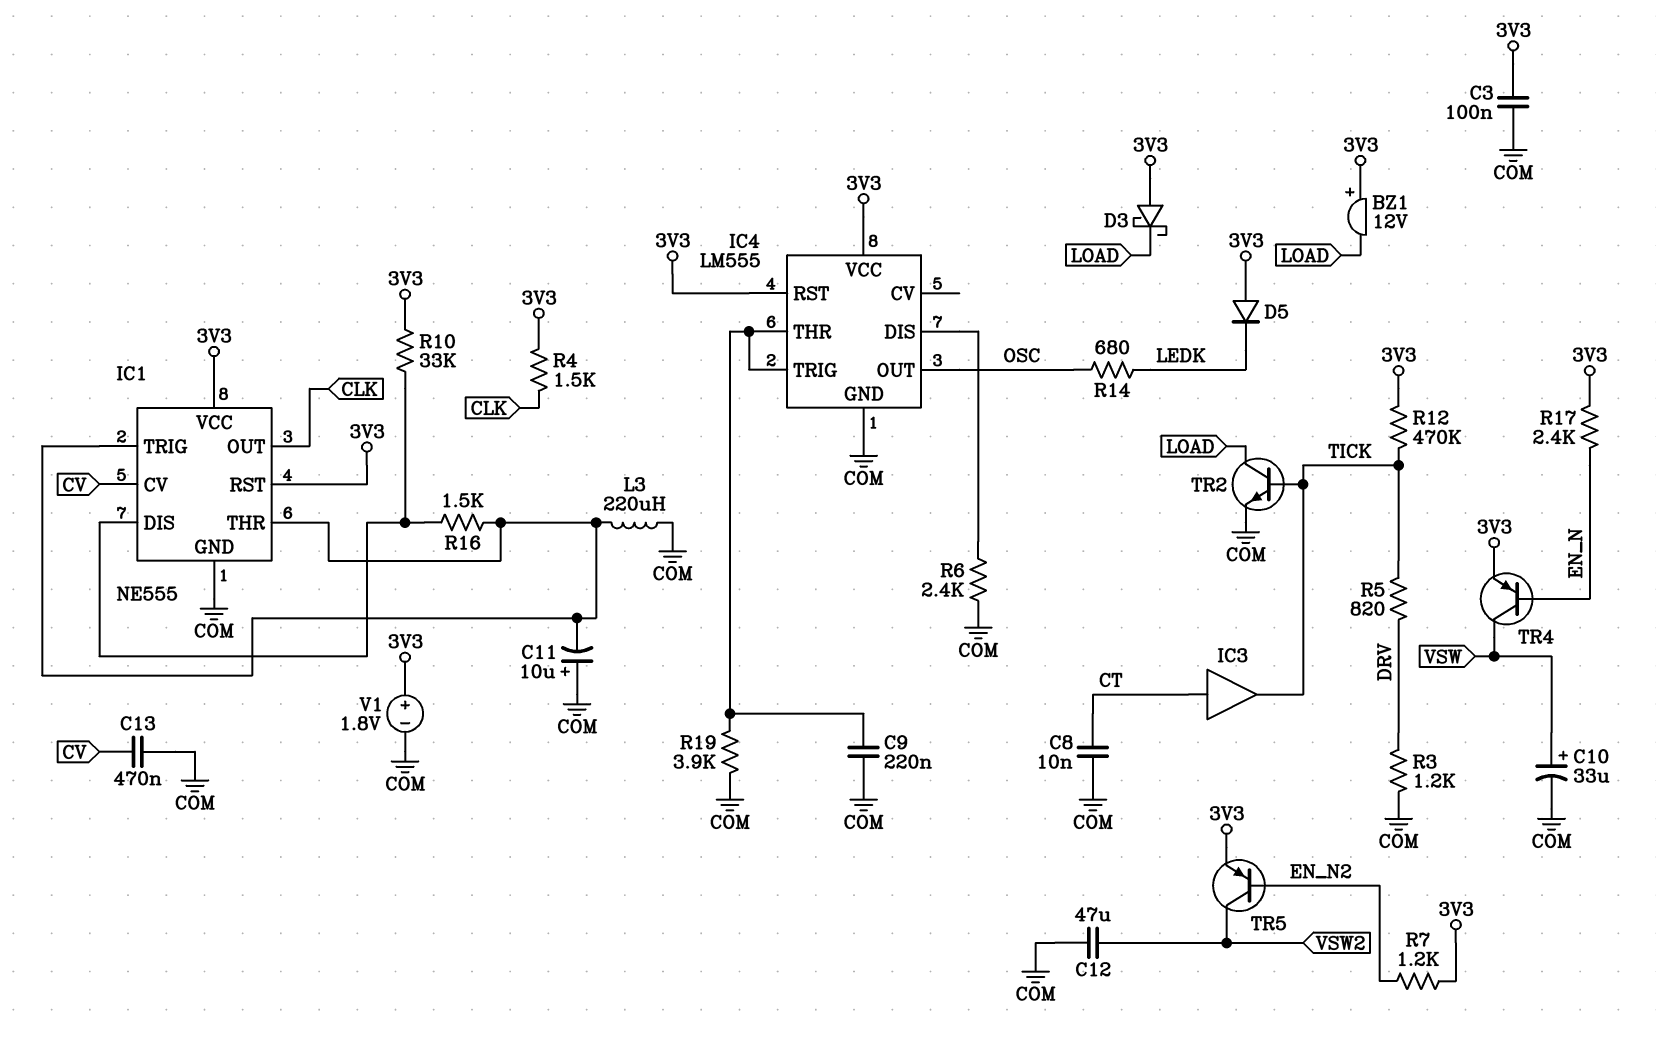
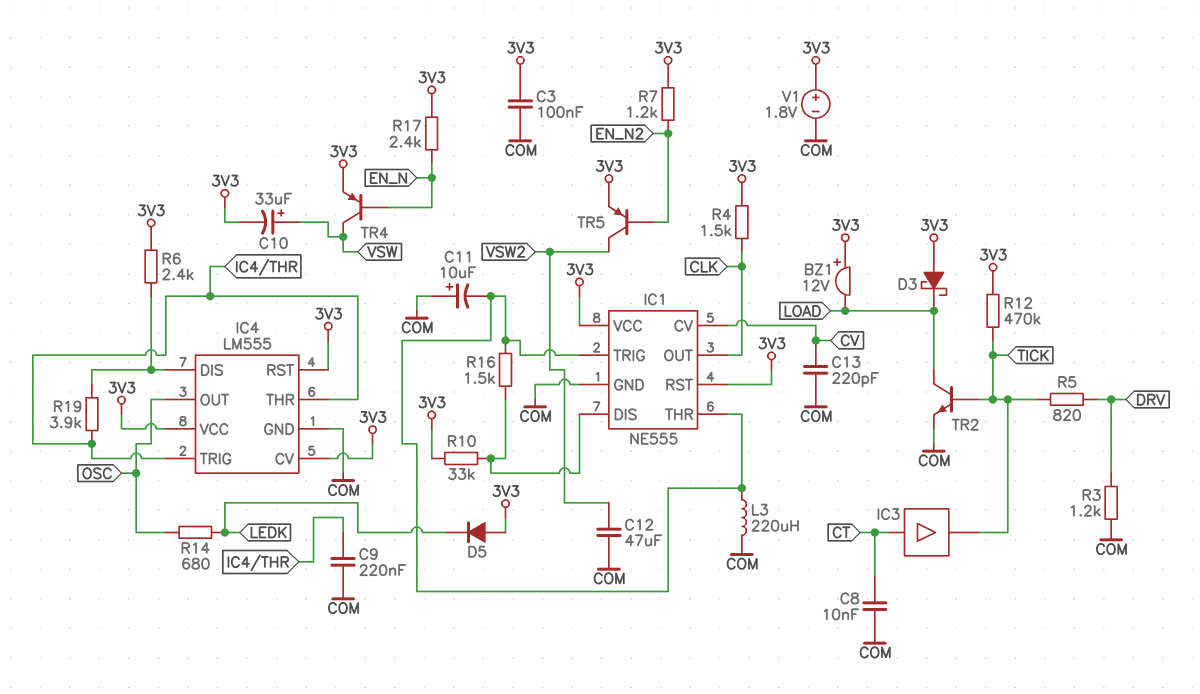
C10: 33uF (plus VSW, minus COM) -> 33uF (plus VSW, minus 3V3)
C13: 470nF (COM, CV) -> 220pF (COM, CV)
IC4 pin CV: none -> 3V3
R6: 2.4k (COM, IC4/DIS) -> 2.4k (3V3, IC4/DIS)
R19: 3.9k (COM, IC4/THR) -> 3.9k (IC4/DIS, IC4/THR)

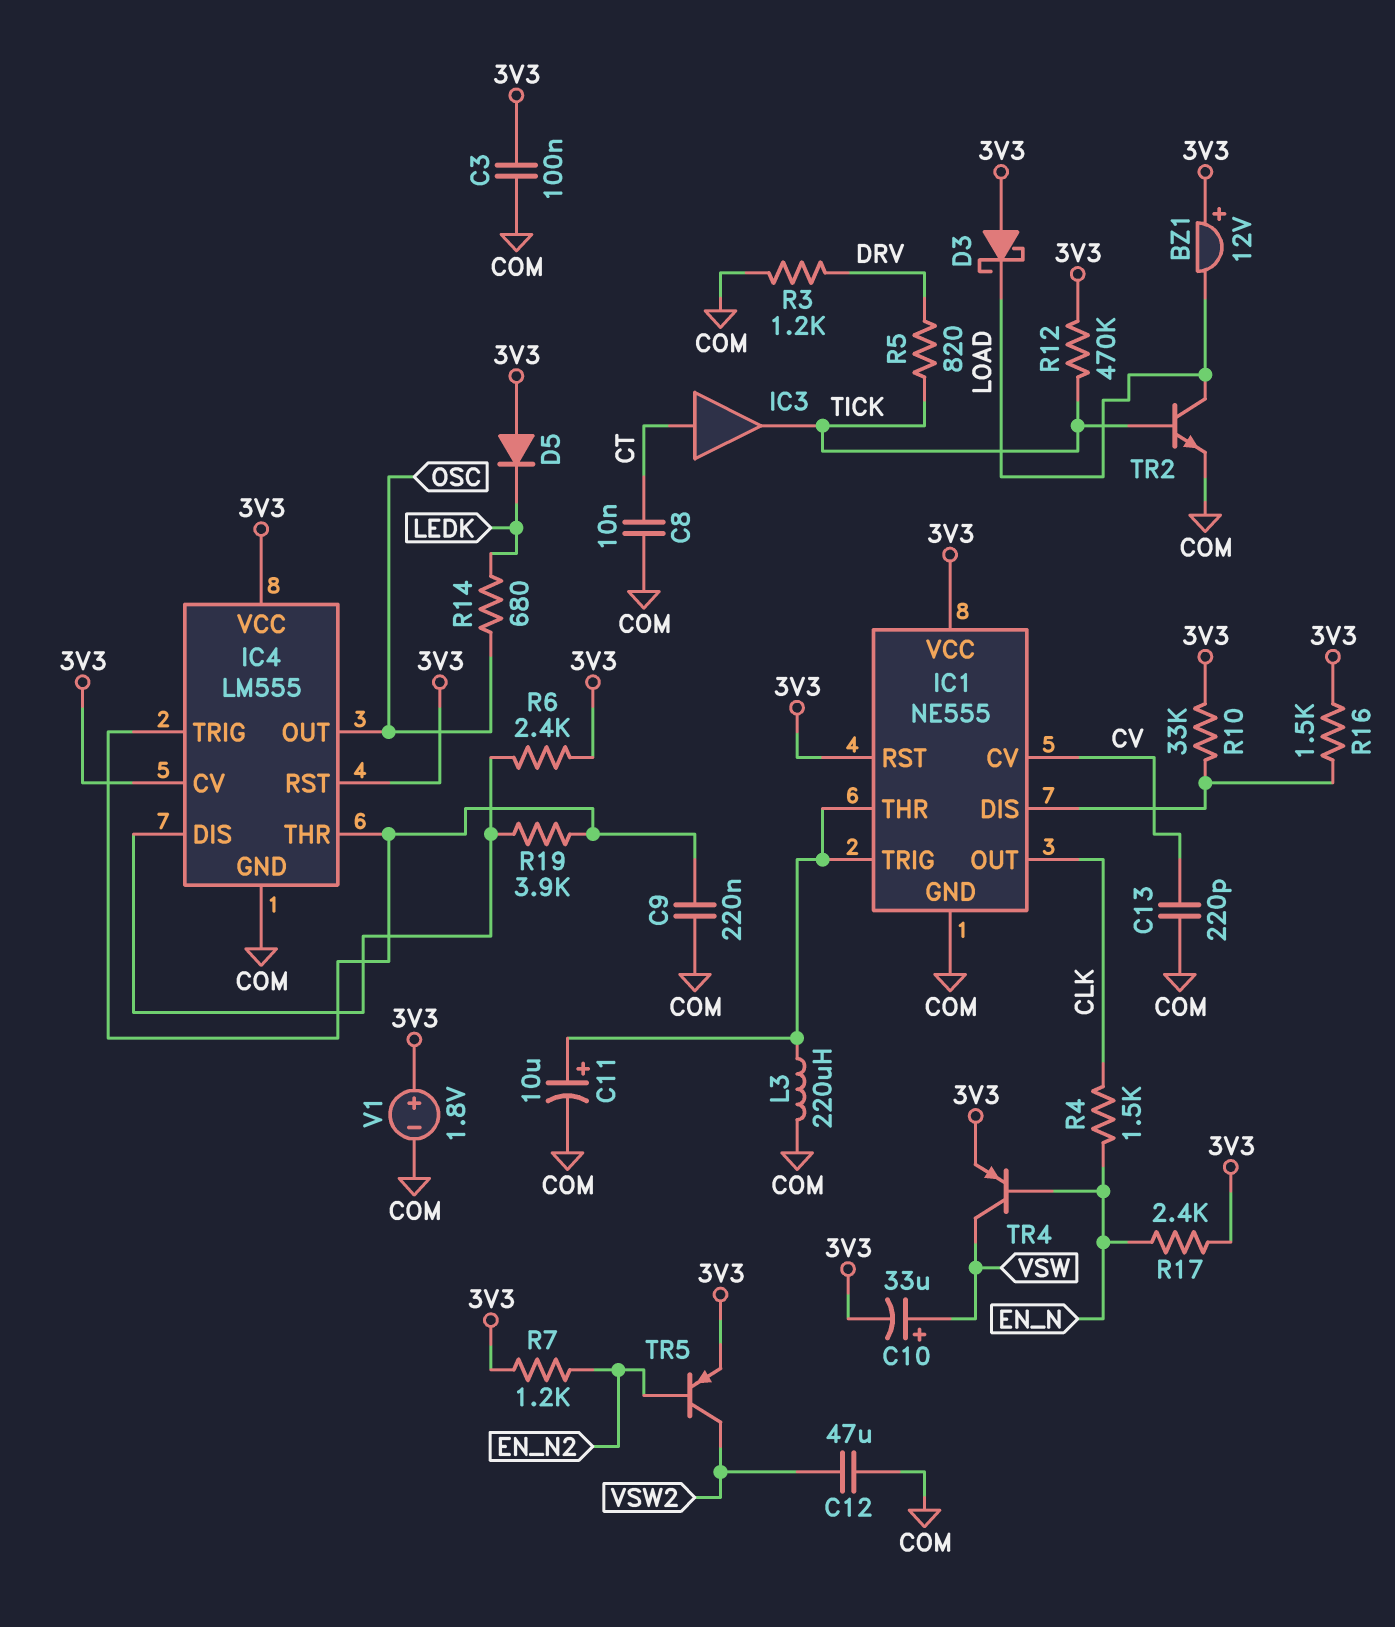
C11: 10uF (plus COM, minus IC1/THR) -> 10uF (plus IC1/THR, minus COM)
R4: 1.5k (3V3, CLK) -> 1.5k (CLK, EN_N)
R16: 1.5k (IC1/DIS, IC1/THR) -> 1.5k (3V3, IC1/DIS)

